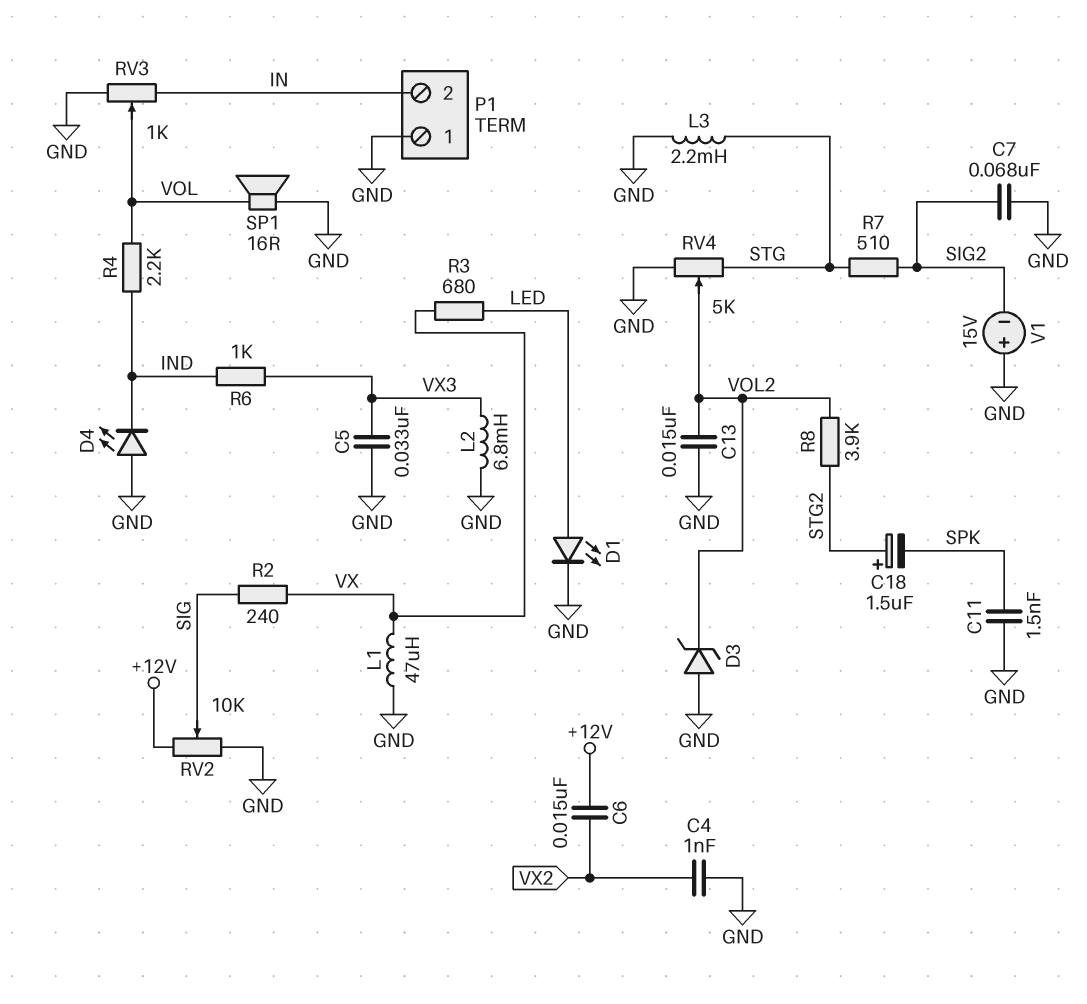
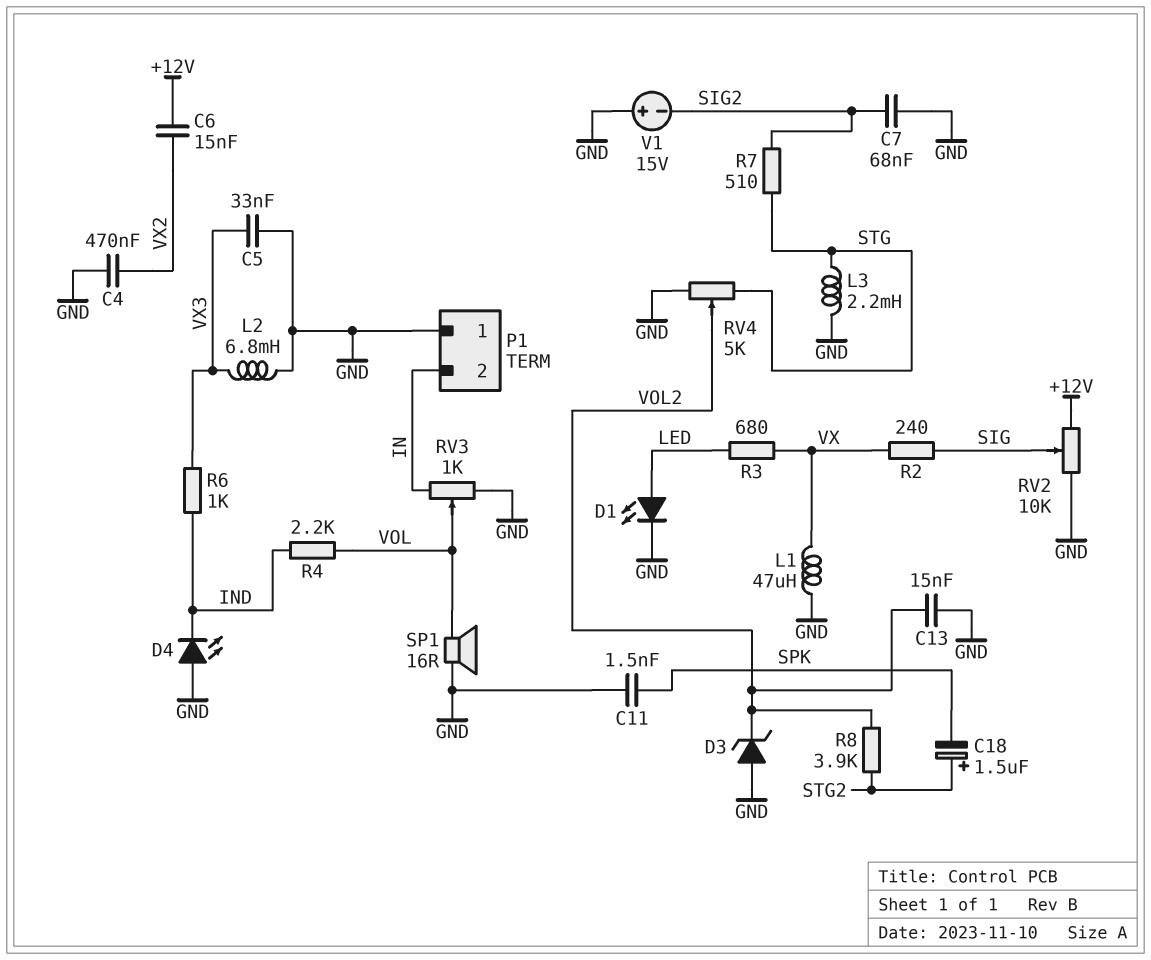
C4: 1nF (GND, VX2) -> 470nF (GND, VX2)

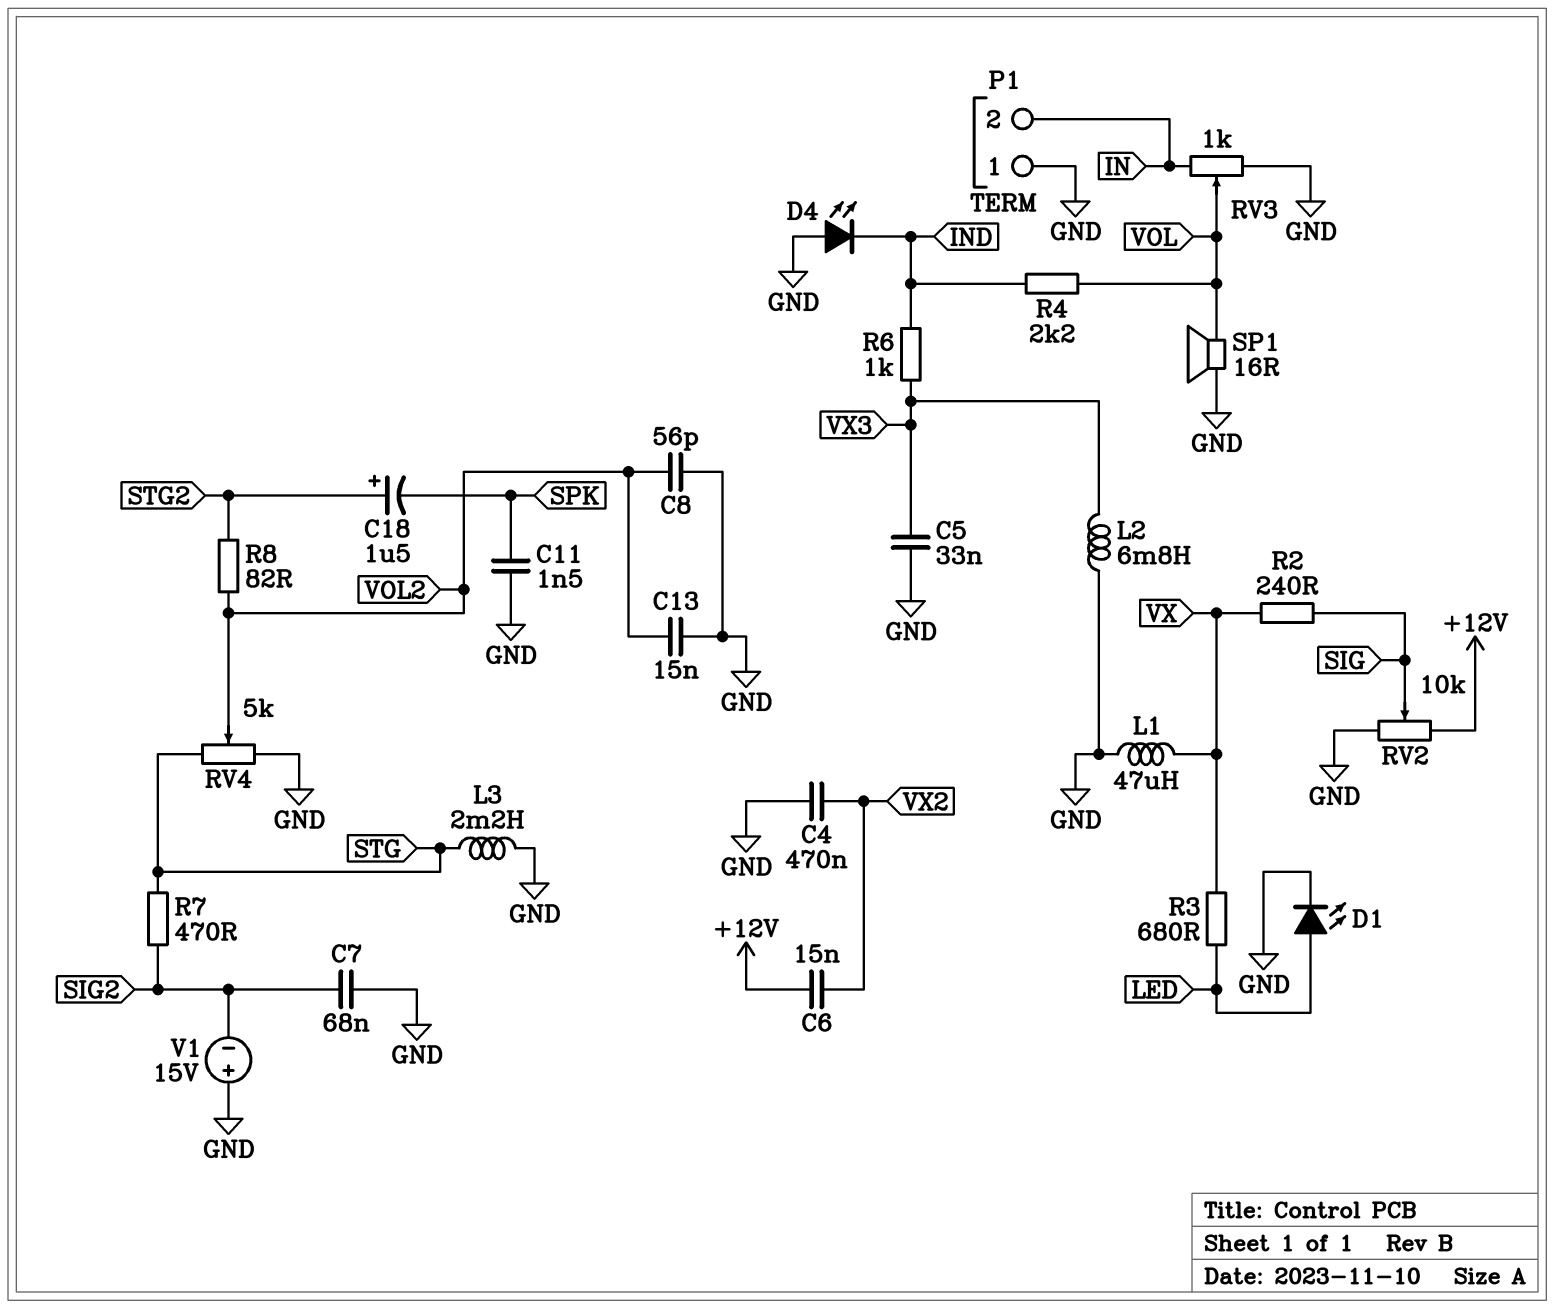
C8: none -> 56pF (GND, VOL2)
D3: zener (A GND, K VOL2) -> none
R7: 510 (SIG2, STG) -> 470 (SIG2, STG)
R8: 3.9k (STG2, VOL2) -> 82 (STG2, VOL2)

